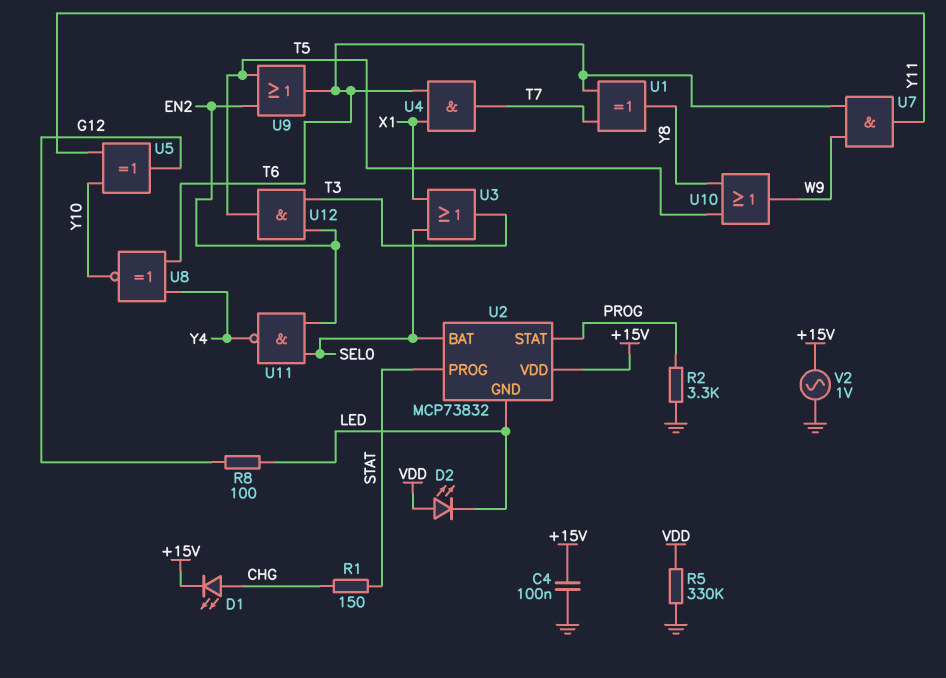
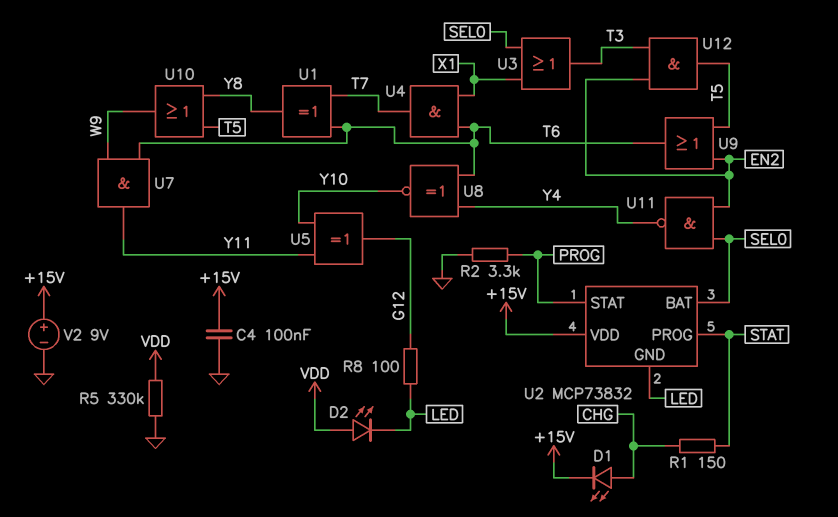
V2: AC 1V (+15V, GND) -> 9V (plus +15V, minus GND)

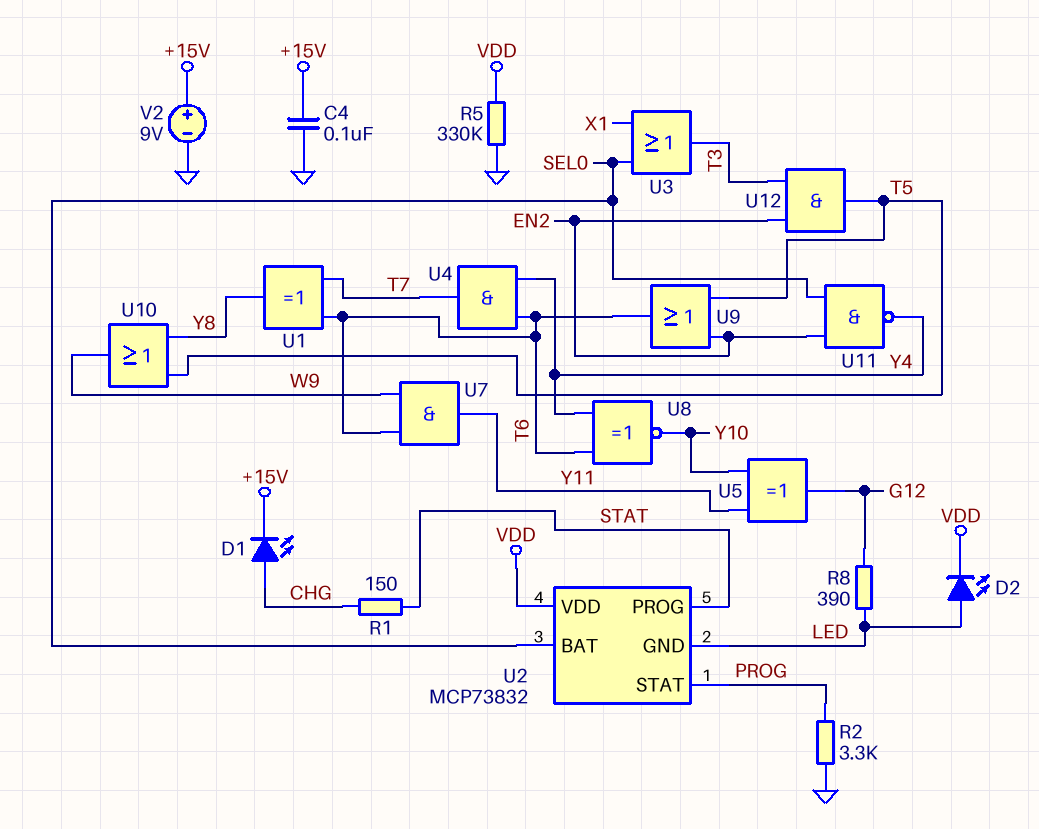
D2: LED (A VDD, K LED) -> LED (A LED, K VDD)
R8: 100 (G12, LED) -> 390 (G12, LED)
U2 pin VDD: +15V -> VDD
U4: AND (in T6, in X1, out T7) -> AND (in T6, in Y4, out T7)

